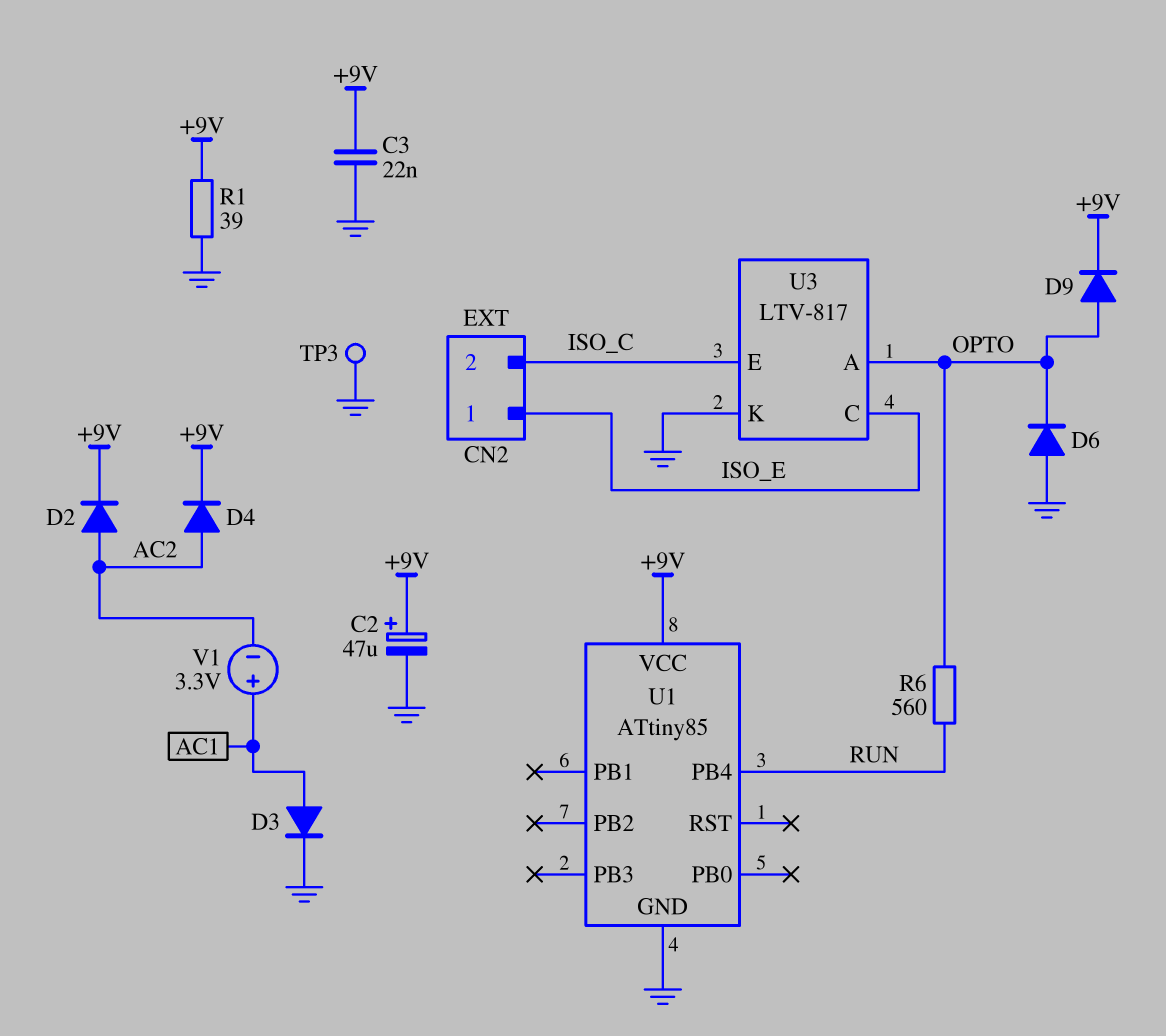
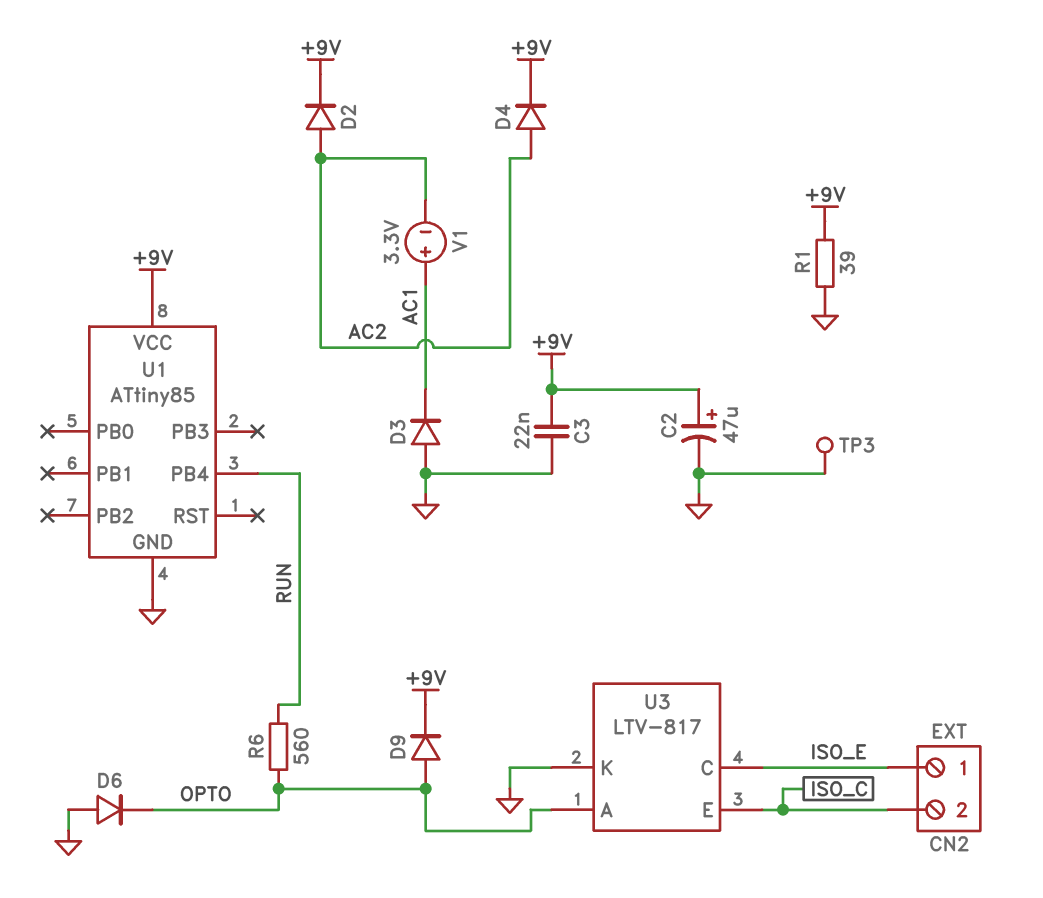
D3: diode (A AC1, K GND) -> diode (A GND, K AC1)

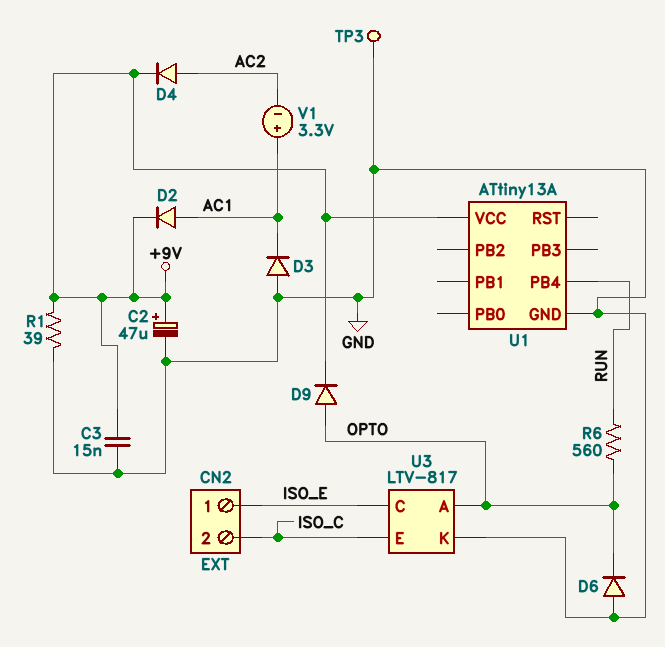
C3: 22nF (+9V, GND) -> 15nF (+9V, GND)
D2: diode (A AC2, K +9V) -> diode (A AC1, K +9V)
U1: ATtiny85 -> ATtiny13A

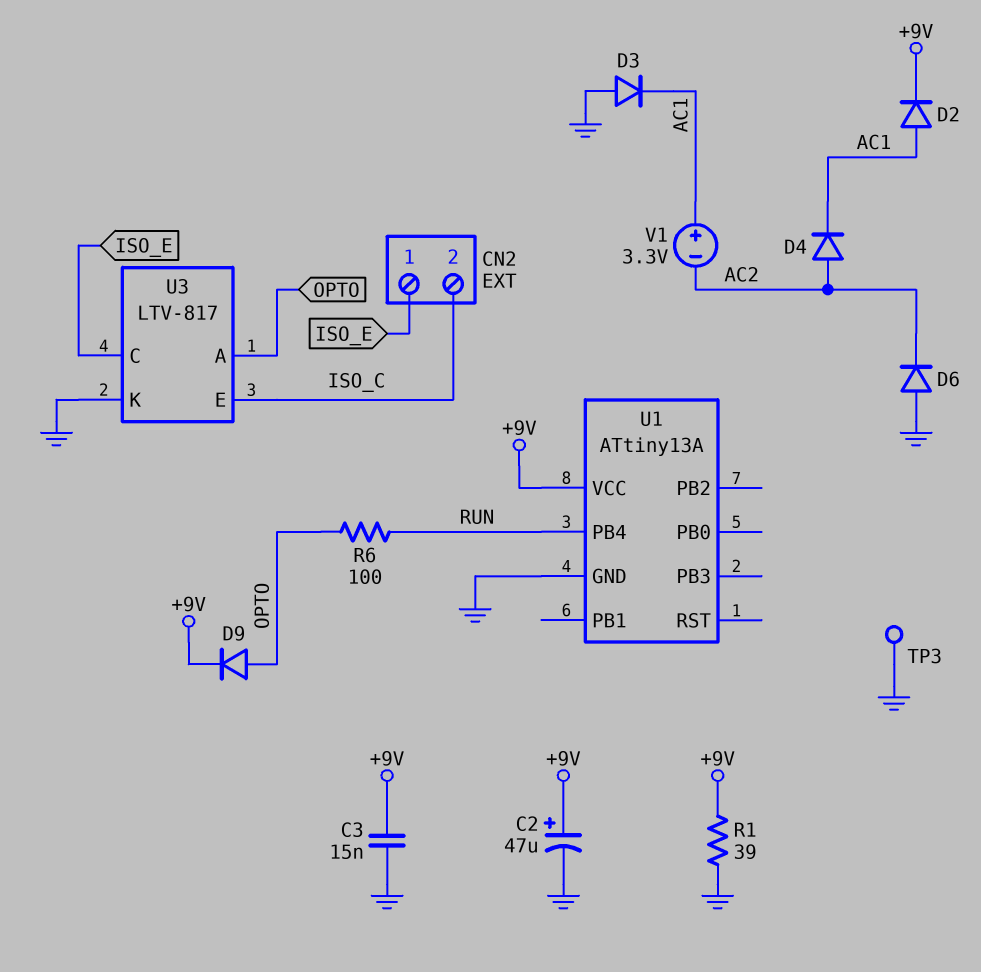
D4: diode (A AC2, K +9V) -> diode (A AC2, K AC1)
D6: diode (A GND, K OPTO) -> diode (A GND, K AC2)
R6: 560 (OPTO, RUN) -> 100 (OPTO, RUN)

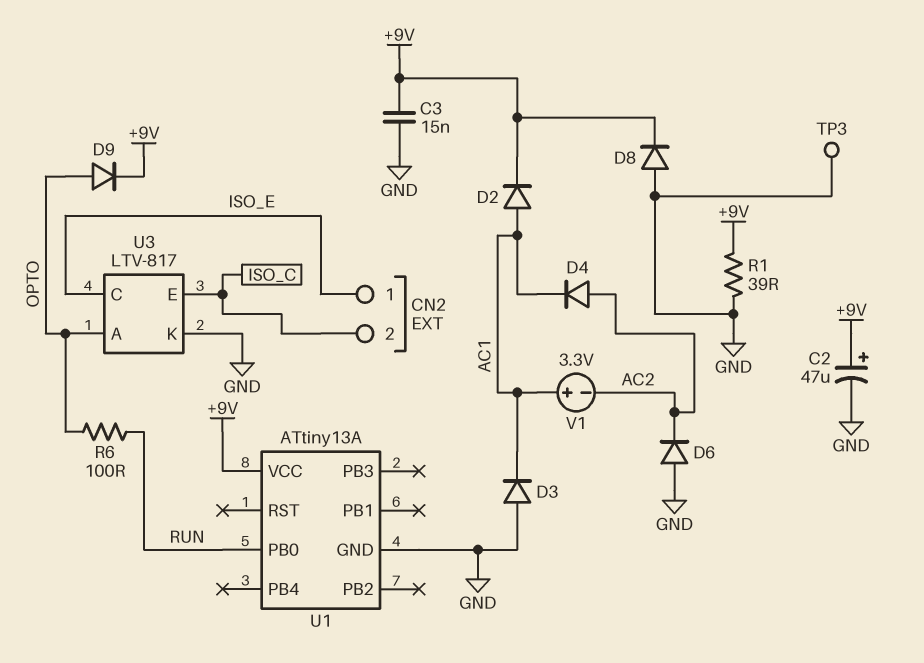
D8: none -> diode (A GND, K +9V)
U1 pin PB0: none -> RUN
U1 pin PB4: RUN -> none

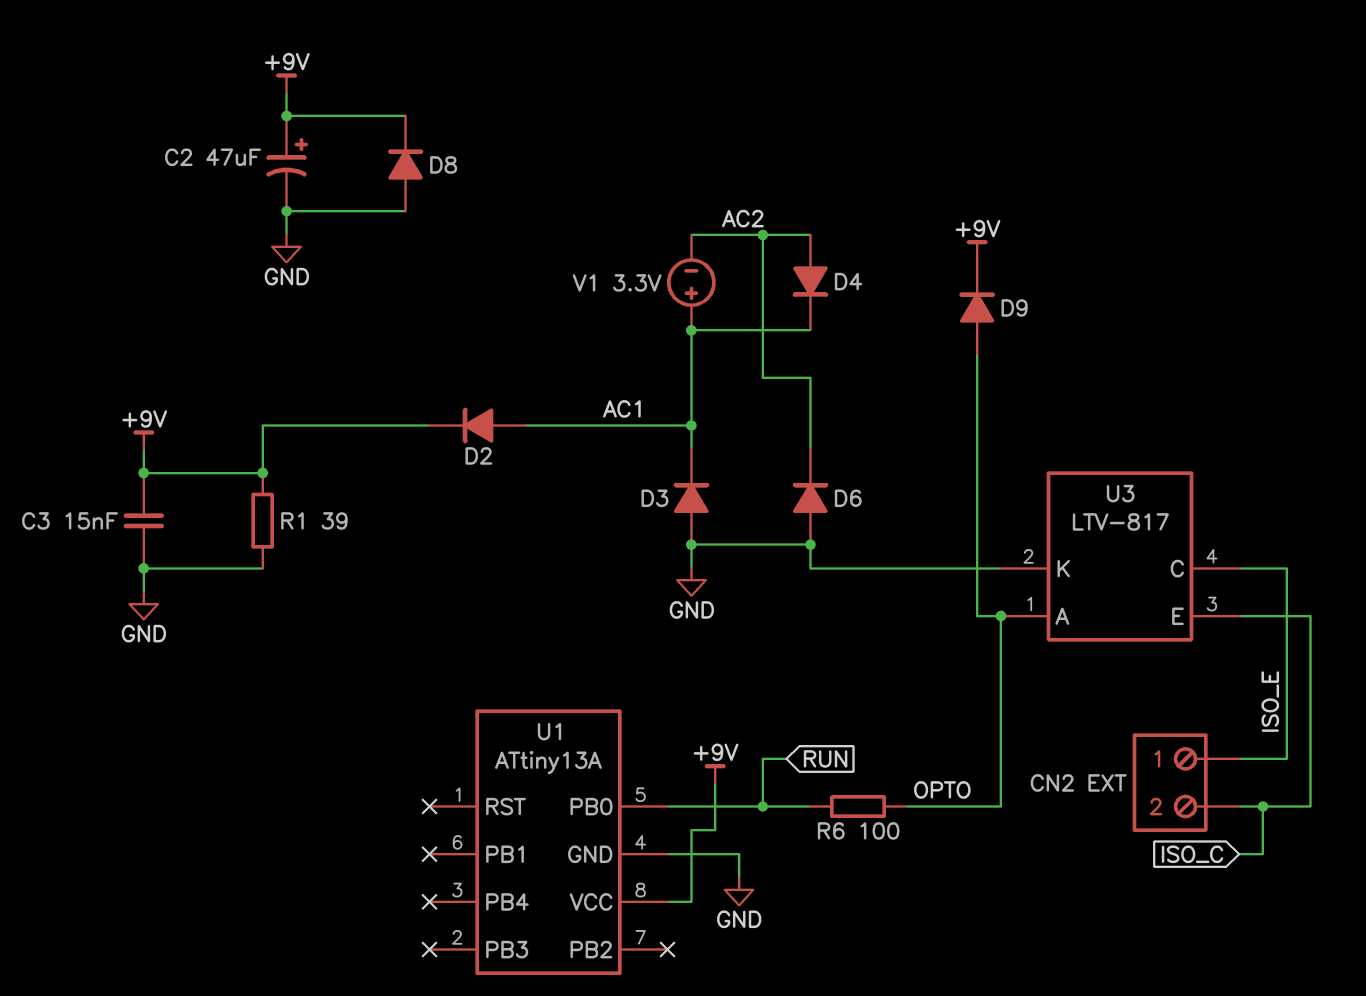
TP3: test point (GND) -> none

